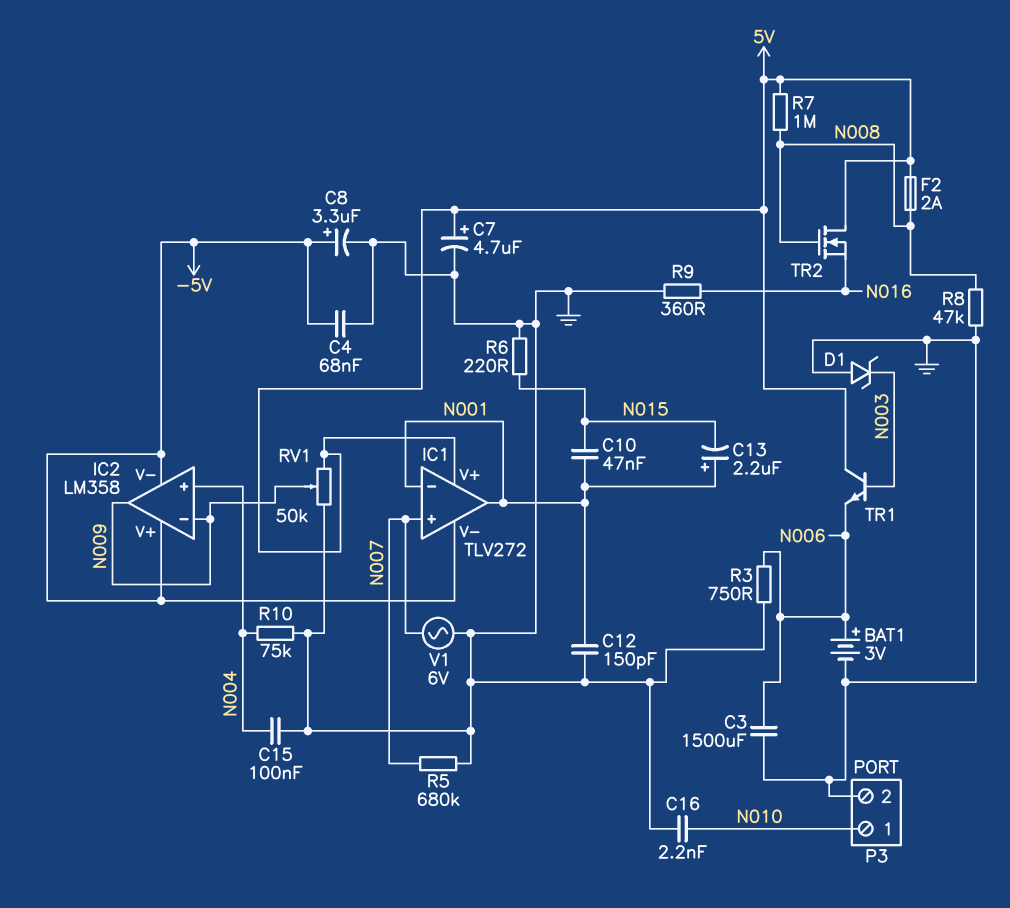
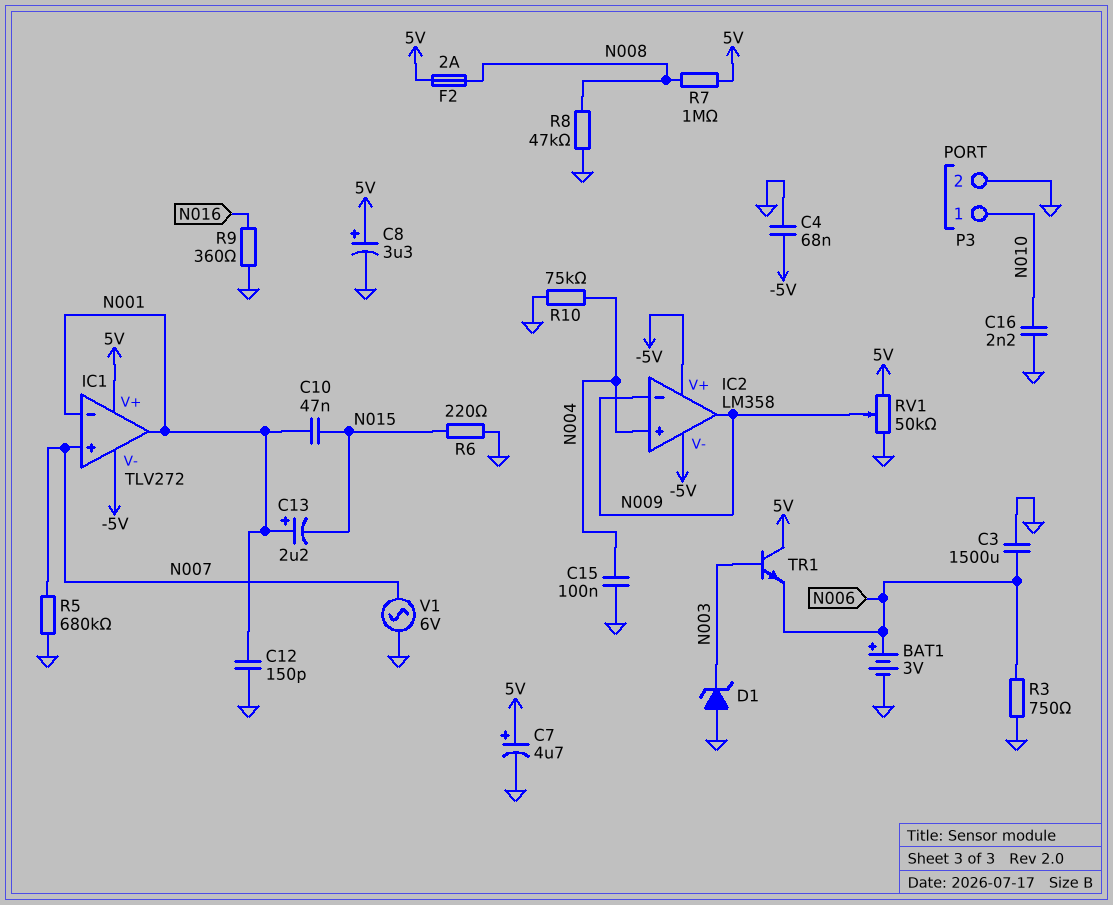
C8: 3.3uF (plus -5V, minus GND) -> 3.3uF (plus 5V, minus GND)
TR2: NMOS (G N008, D 5V, S N016) -> none

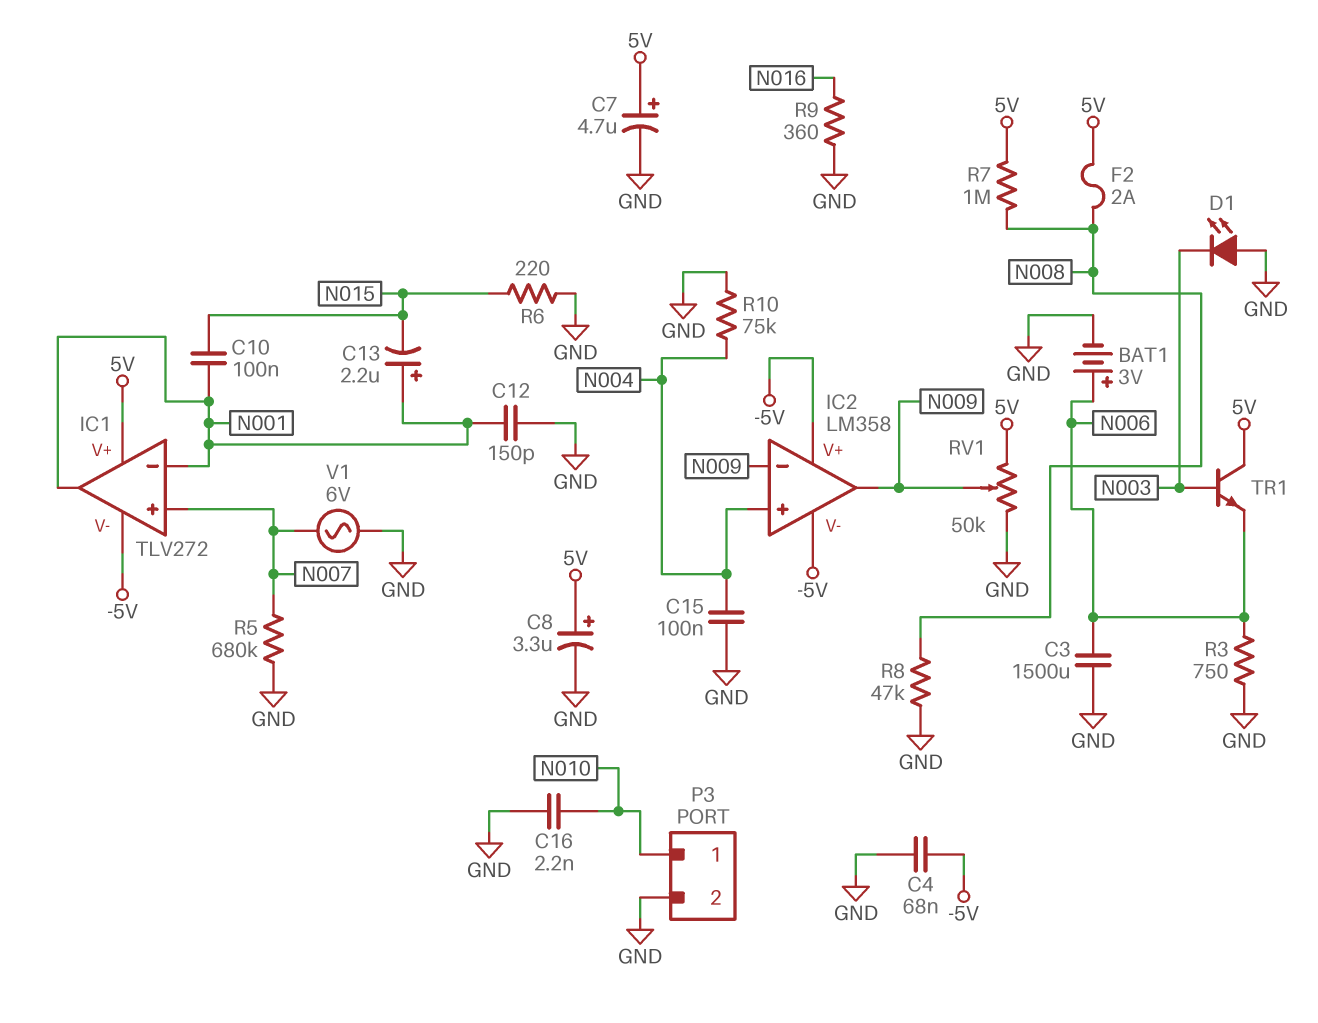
C10: 47nF (N001, N015) -> 100nF (N001, N015)
D1: zener (A GND, K N003) -> LED (A GND, K N003)

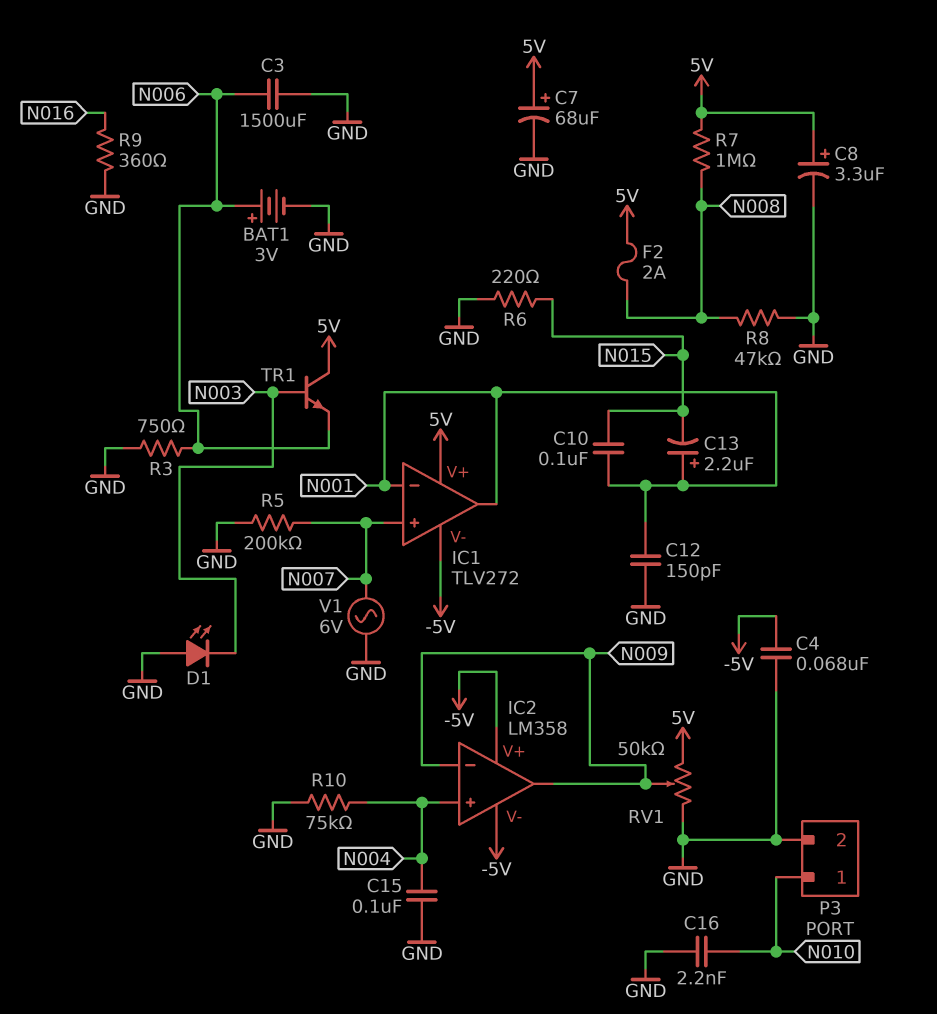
C7: 4.7uF (plus 5V, minus GND) -> 68uF (plus 5V, minus GND)
R5: 680k (GND, N007) -> 200k (GND, N007)

